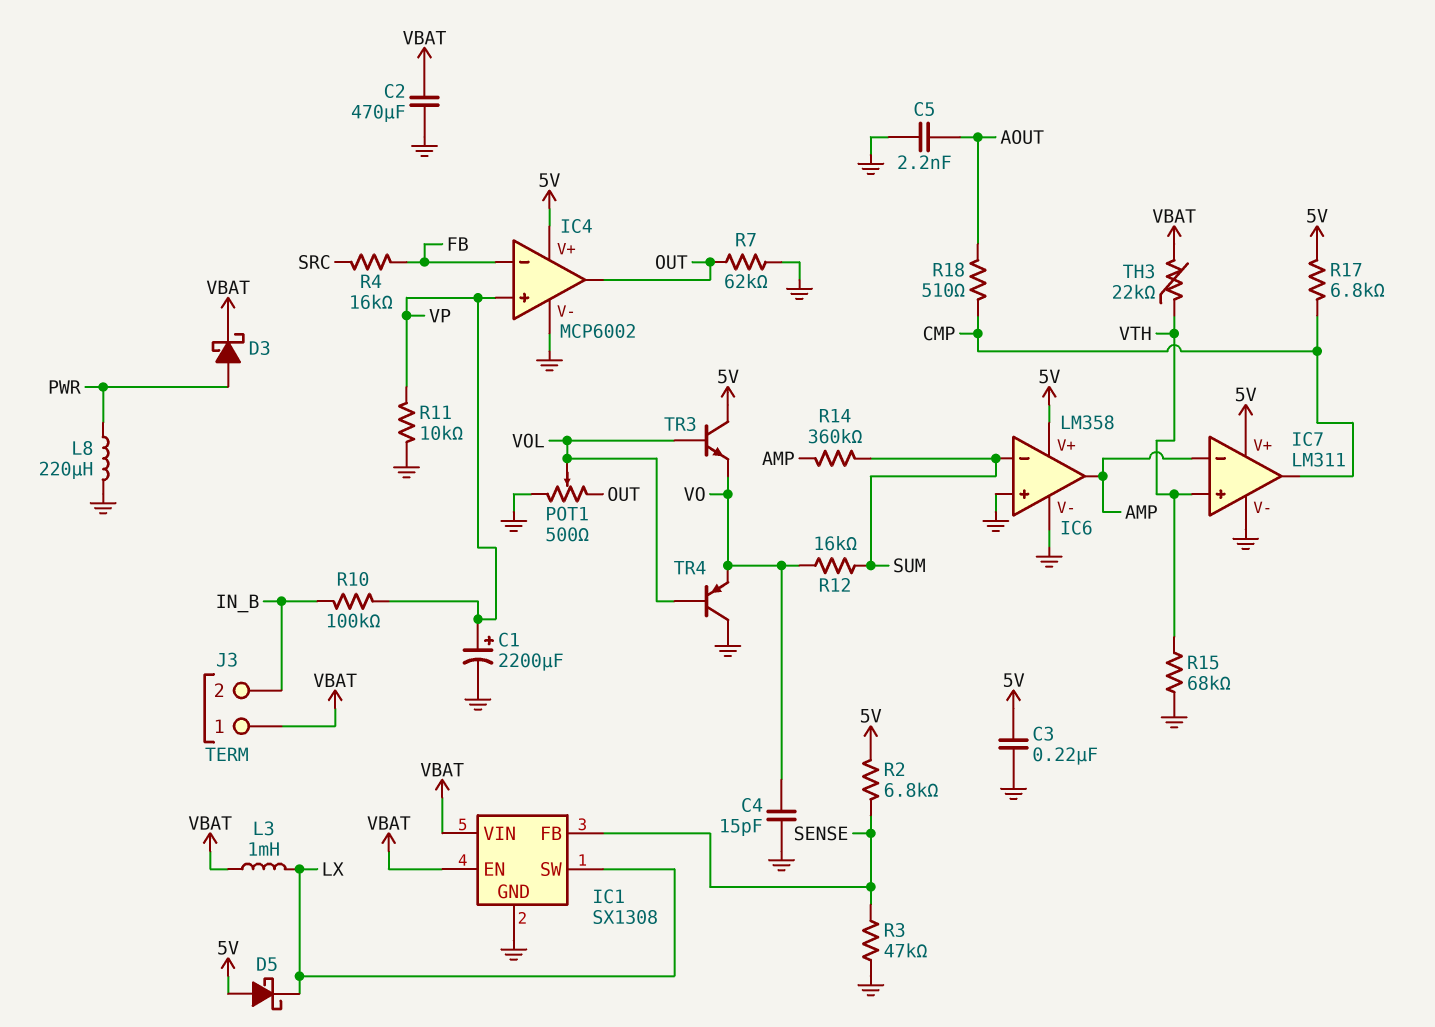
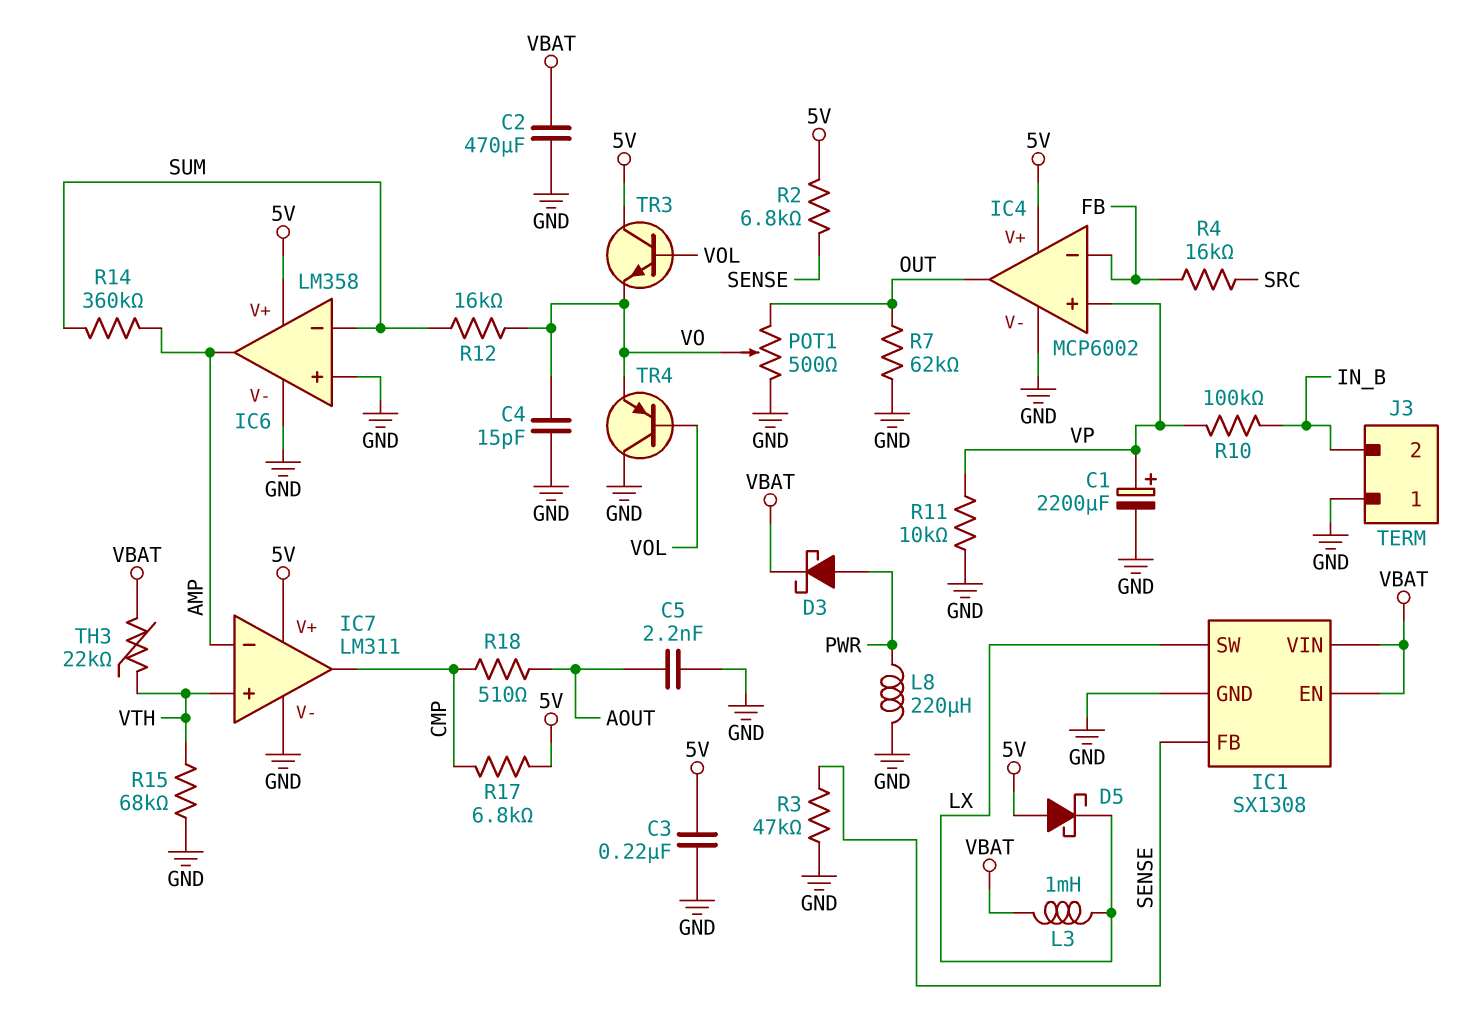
J3 pin 1: VBAT -> GND
POT1: 500 (GND, OUT, wiper VOL) -> 500 (GND, OUT, wiper VO)

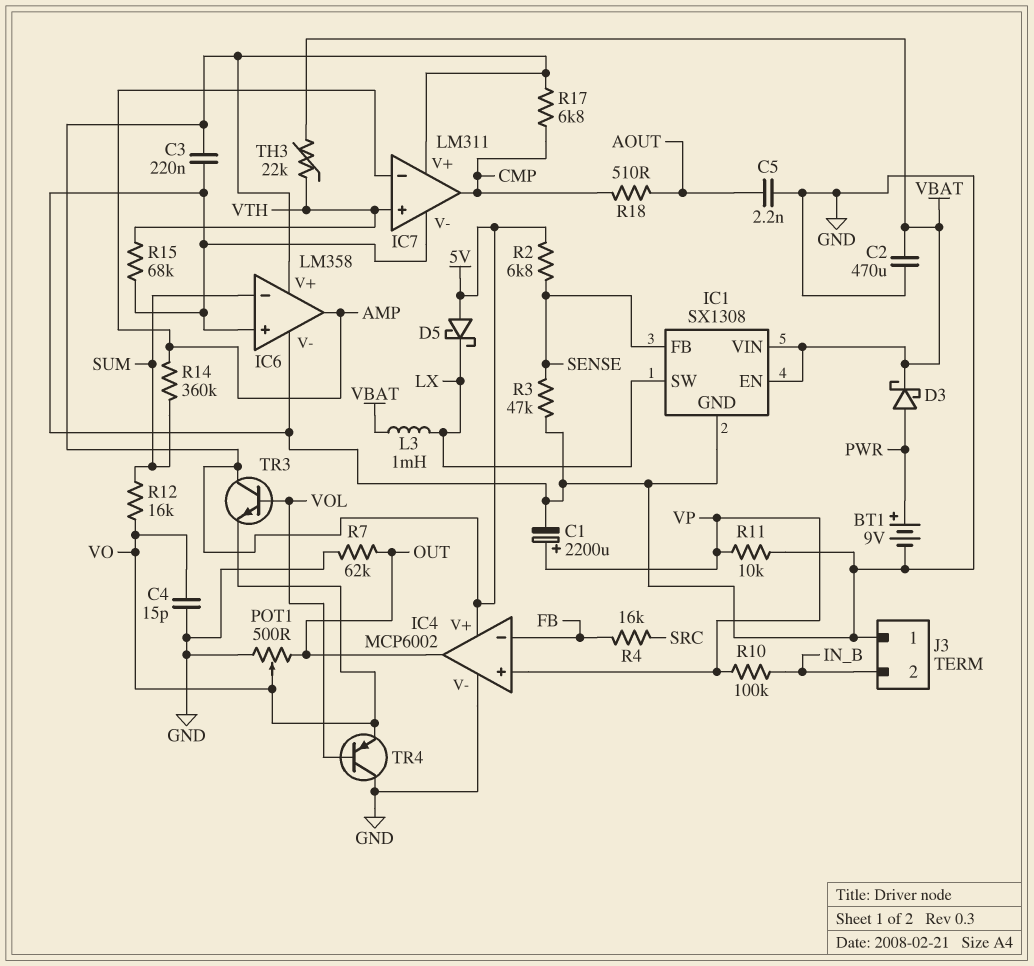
BT1: none -> 9V (plus PWR, minus GND)
L8: 220uH (GND, PWR) -> none

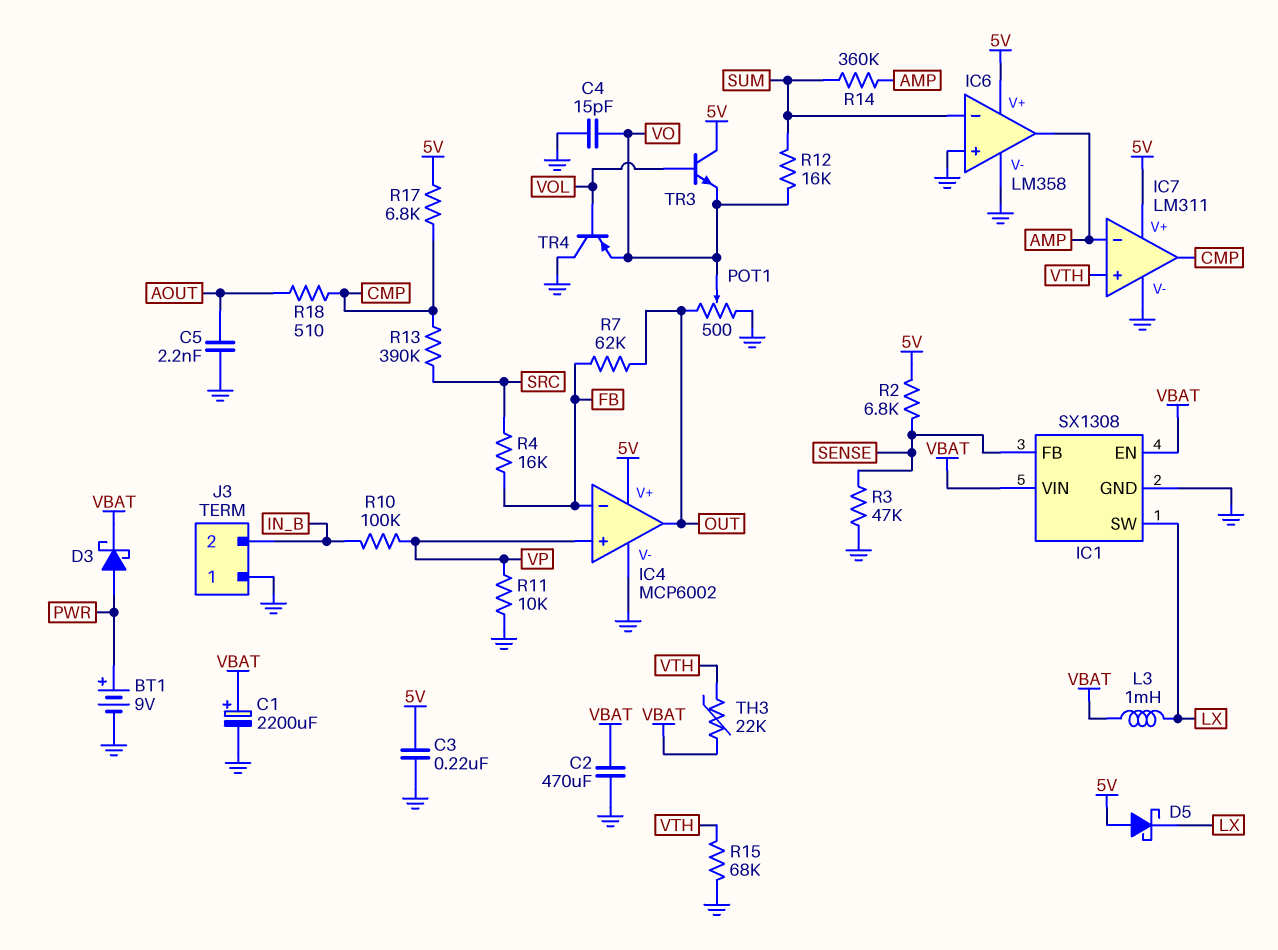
C1: 2200uF (plus VP, minus GND) -> 2200uF (plus VBAT, minus GND)
R7: 62k (GND, OUT) -> 62k (FB, OUT)
R13: none -> 390k (CMP, SRC)

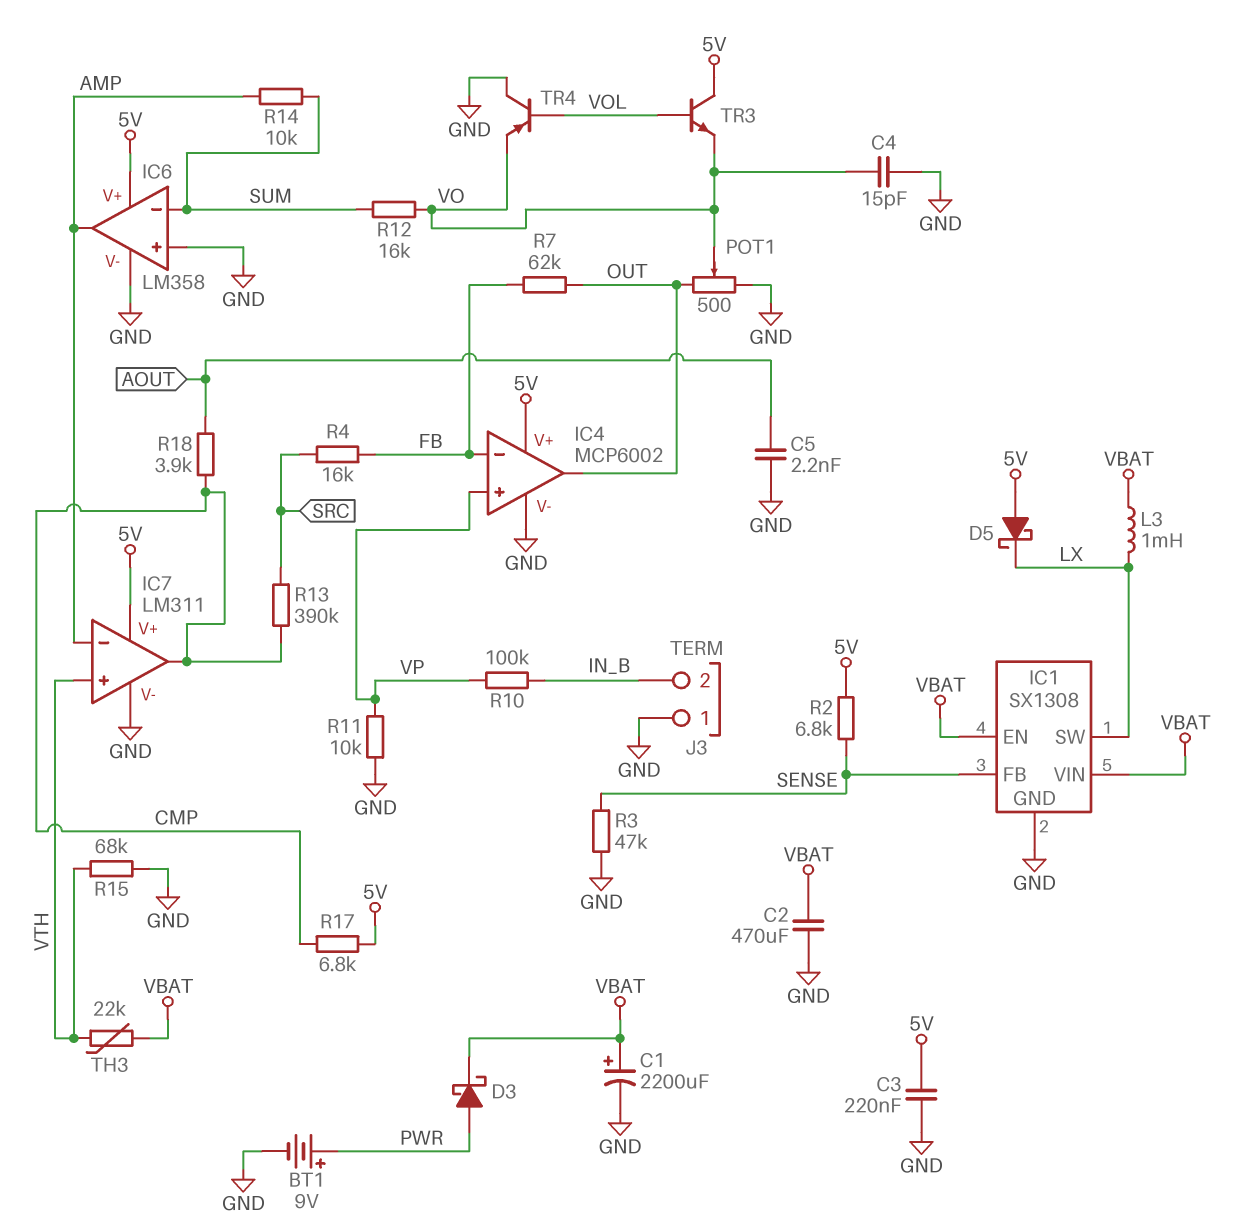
R14: 360k (AMP, SUM) -> 10k (AMP, SUM)
R18: 510 (AOUT, CMP) -> 3.9k (AOUT, CMP)

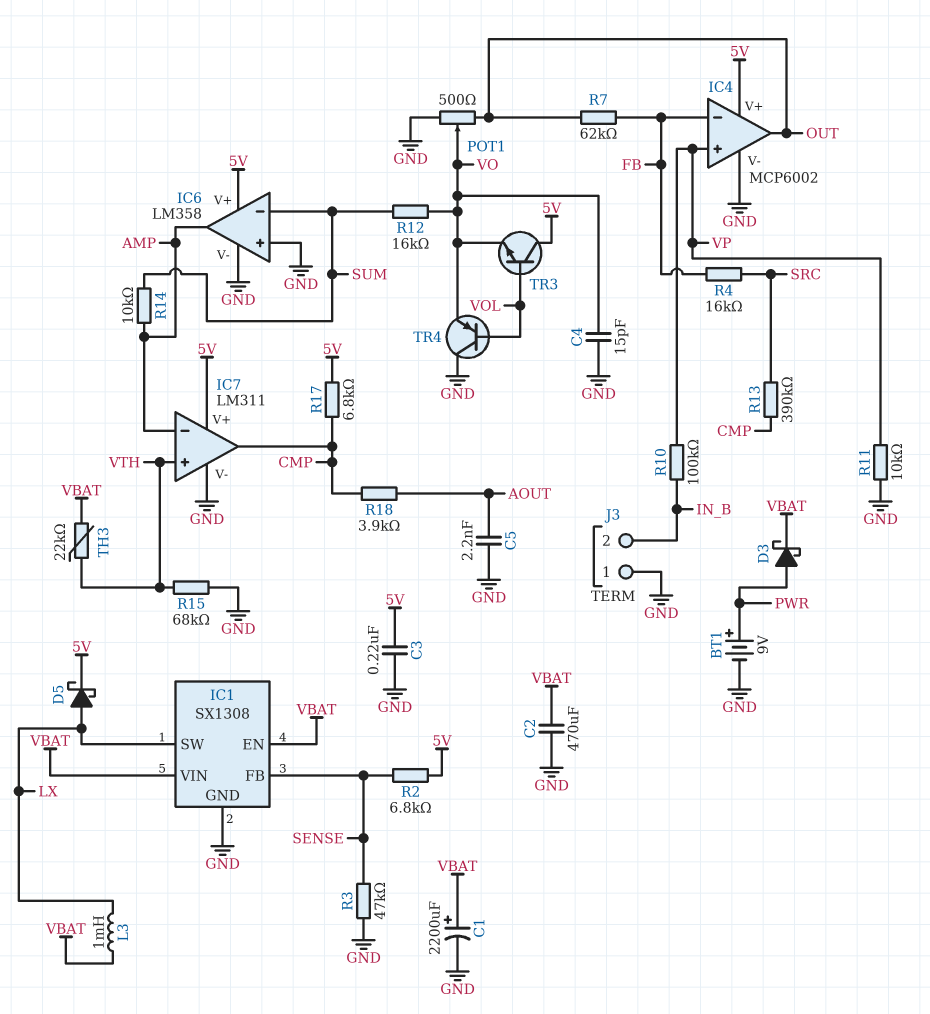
D5: schottky (A 5V, K LX) -> schottky (A LX, K 5V)

